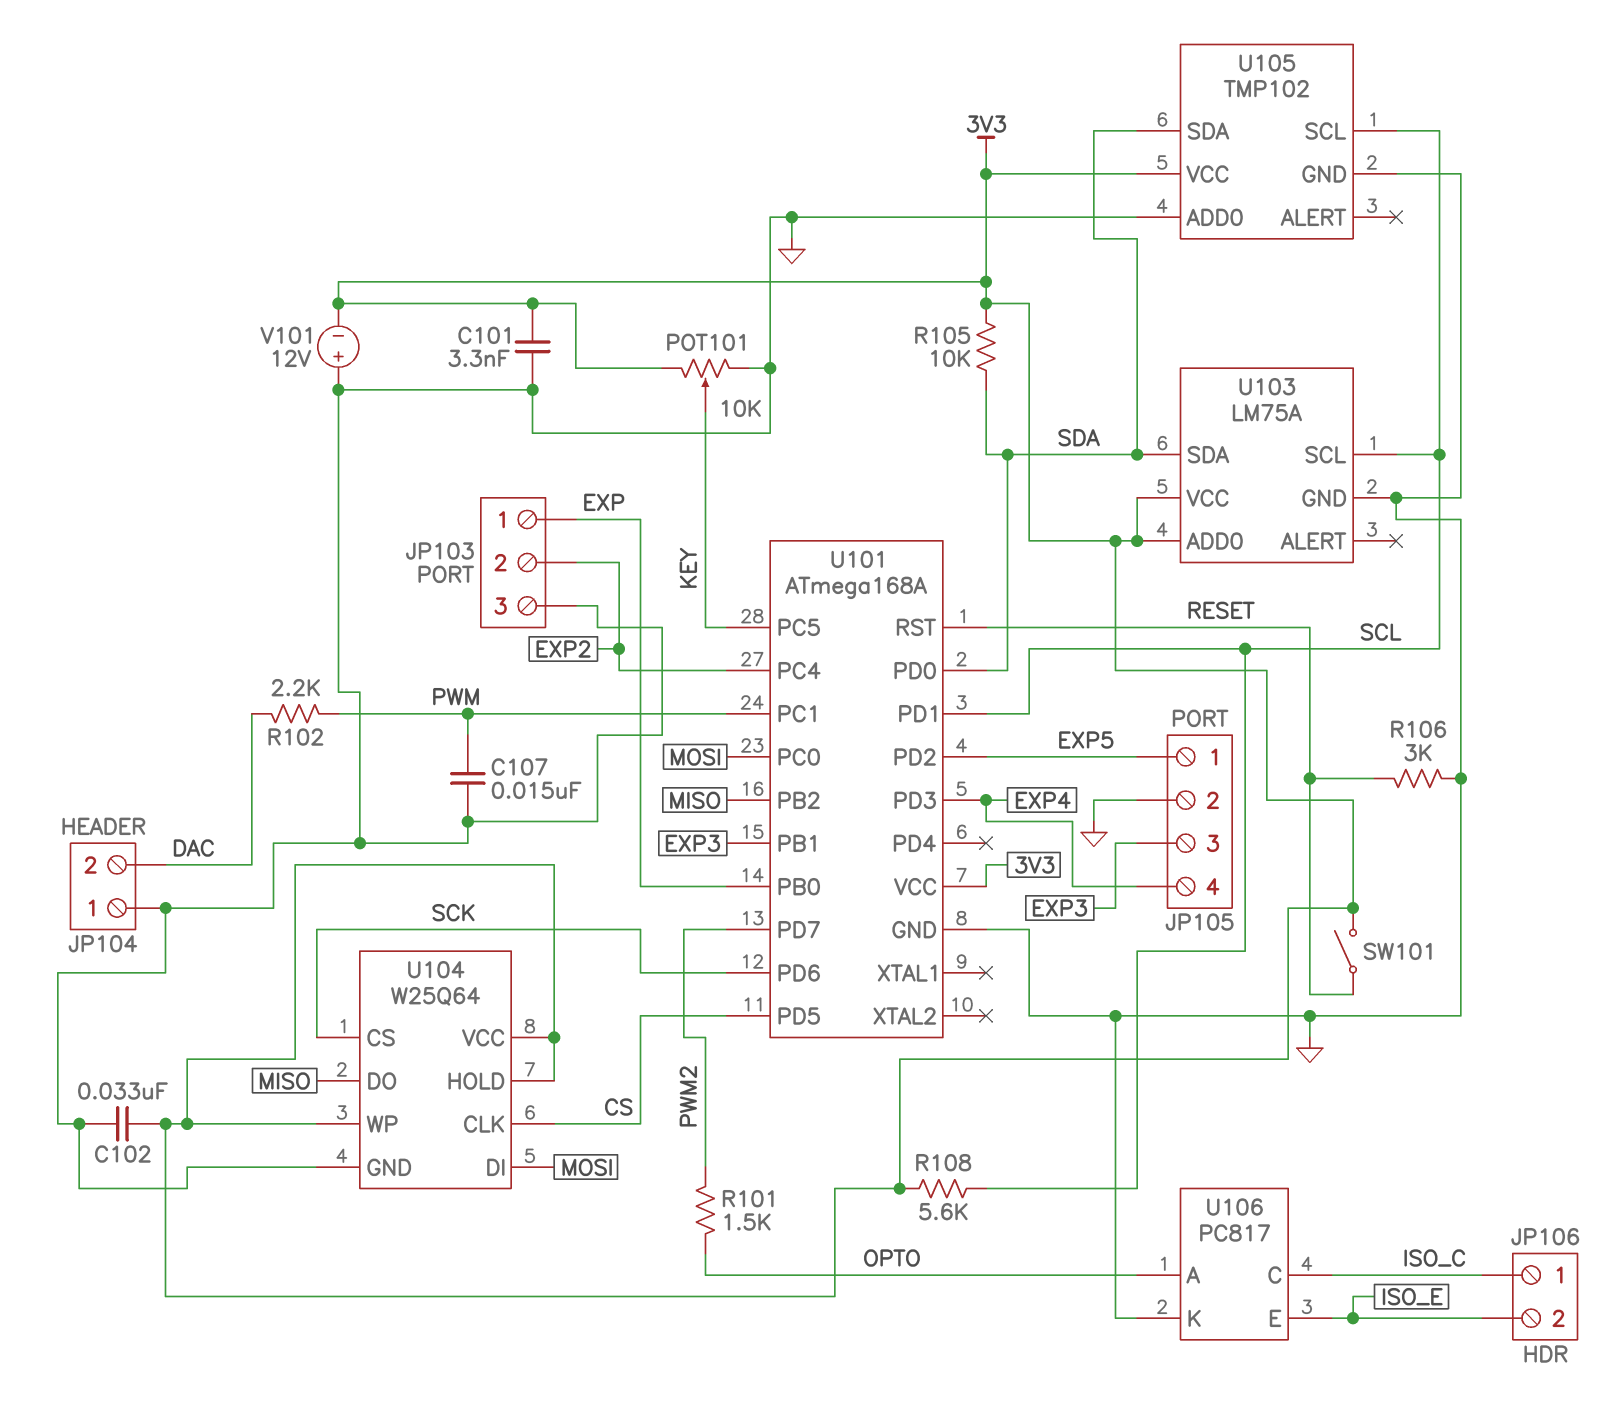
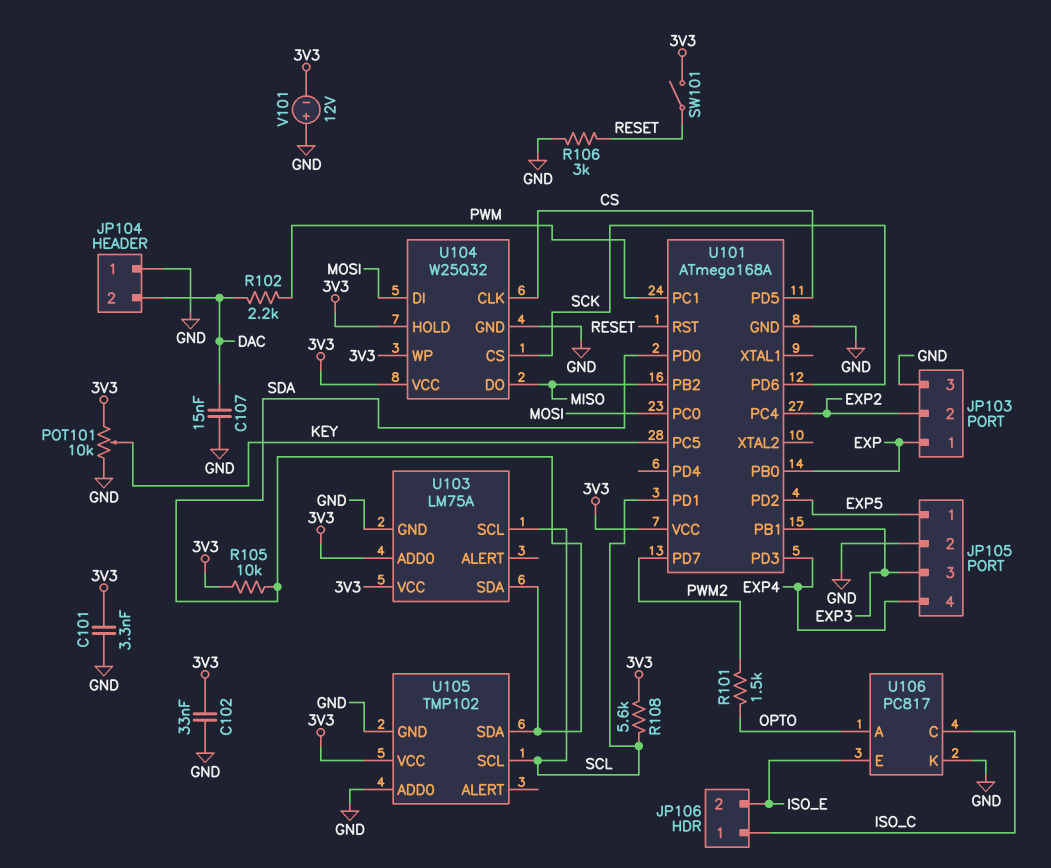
C107: 15nF (GND, PWM) -> 15nF (DAC, GND)
U104: W25Q64 -> W25Q32

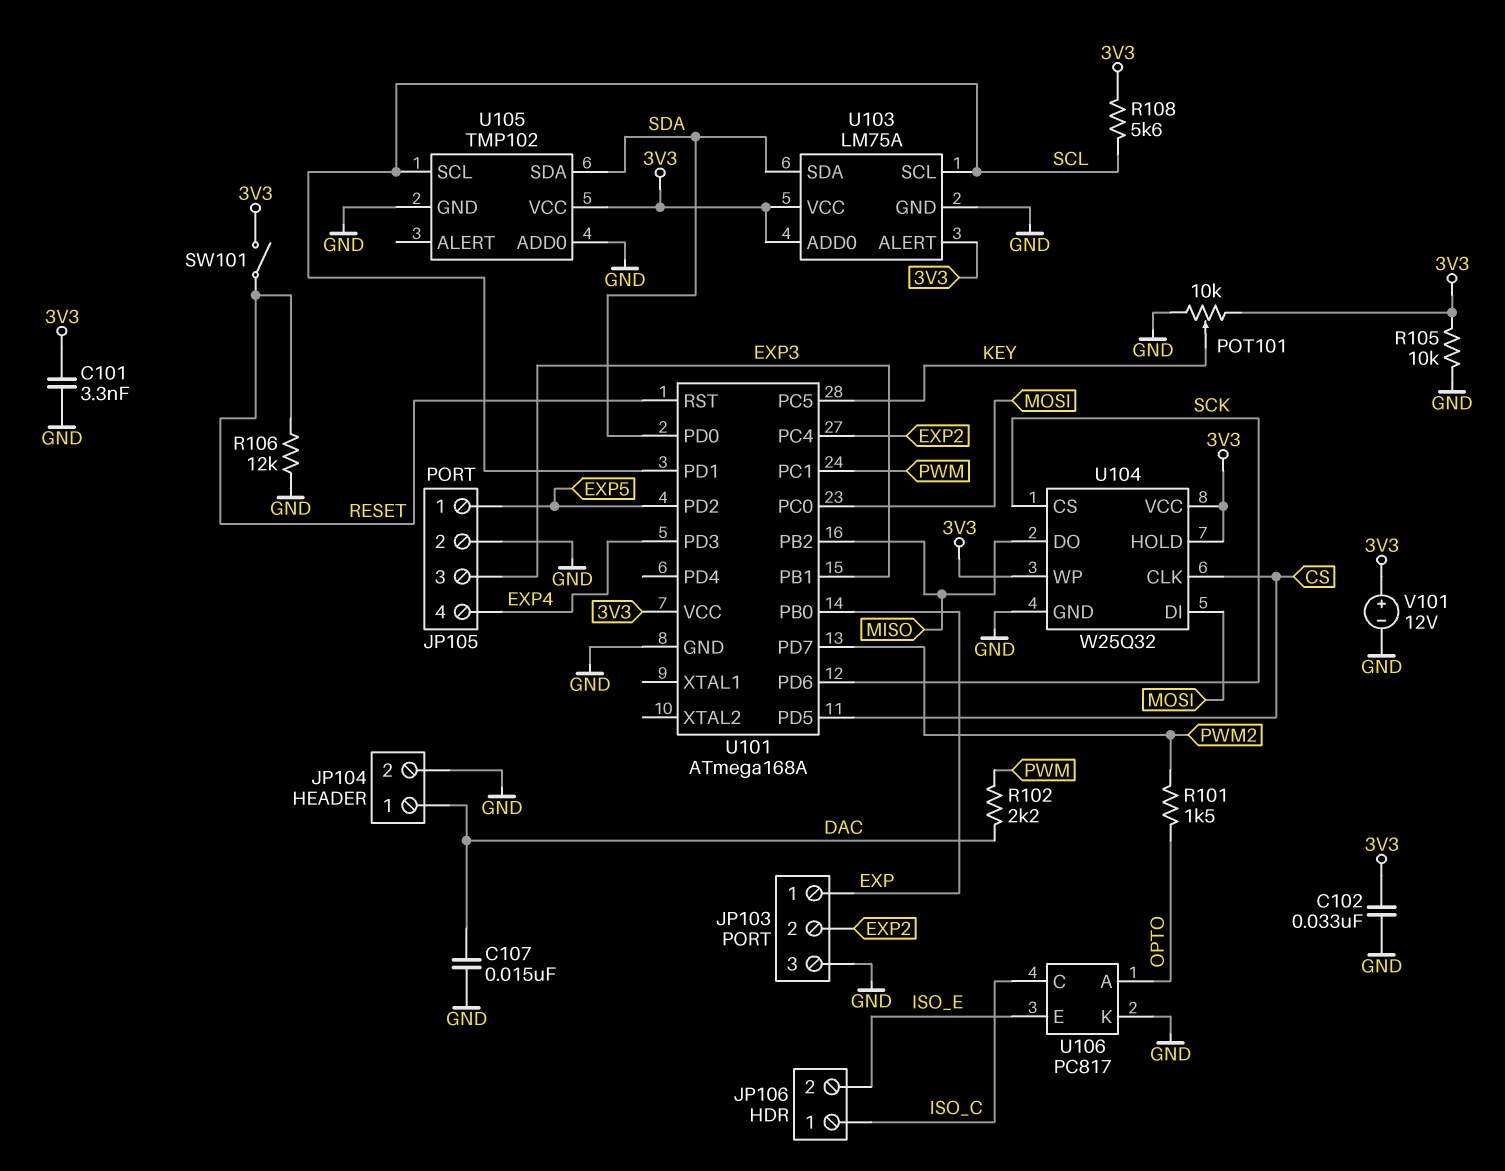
JP104 pin 1: GND -> DAC
JP104 pin 2: DAC -> GND
R105: 10k (3V3, SDA) -> 10k (3V3, GND)
R106: 3k (GND, RESET) -> 12k (GND, RESET)
U103 pin ALERT: none -> 3V3
V101: 12V (plus GND, minus 3V3) -> 12V (plus 3V3, minus GND)

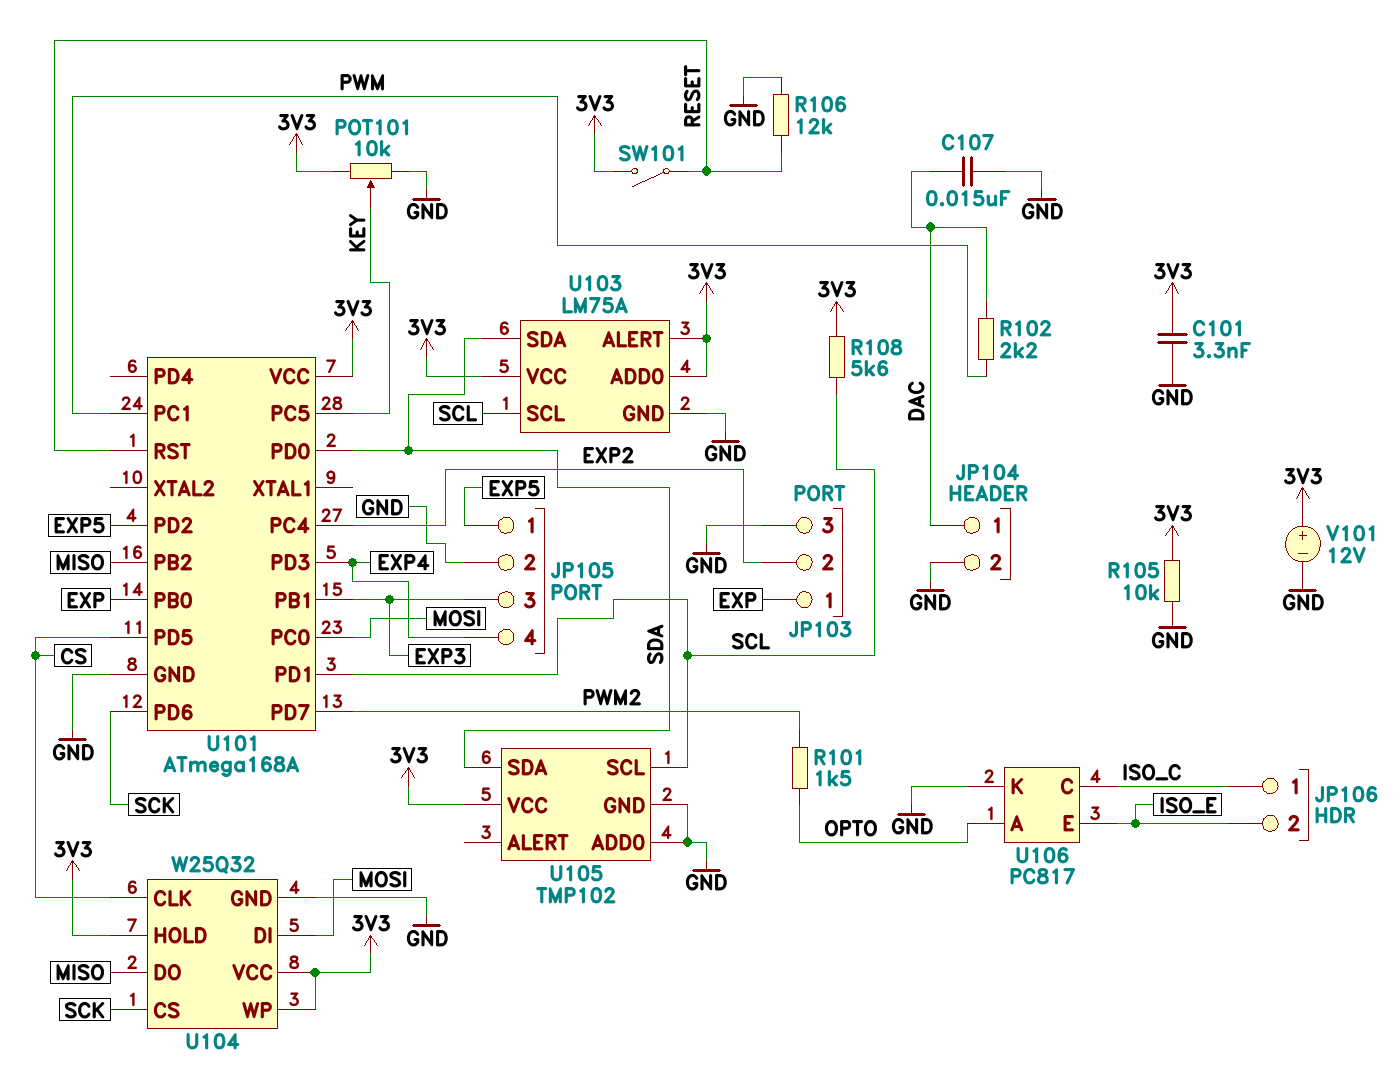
C102: 33nF (3V3, GND) -> none

